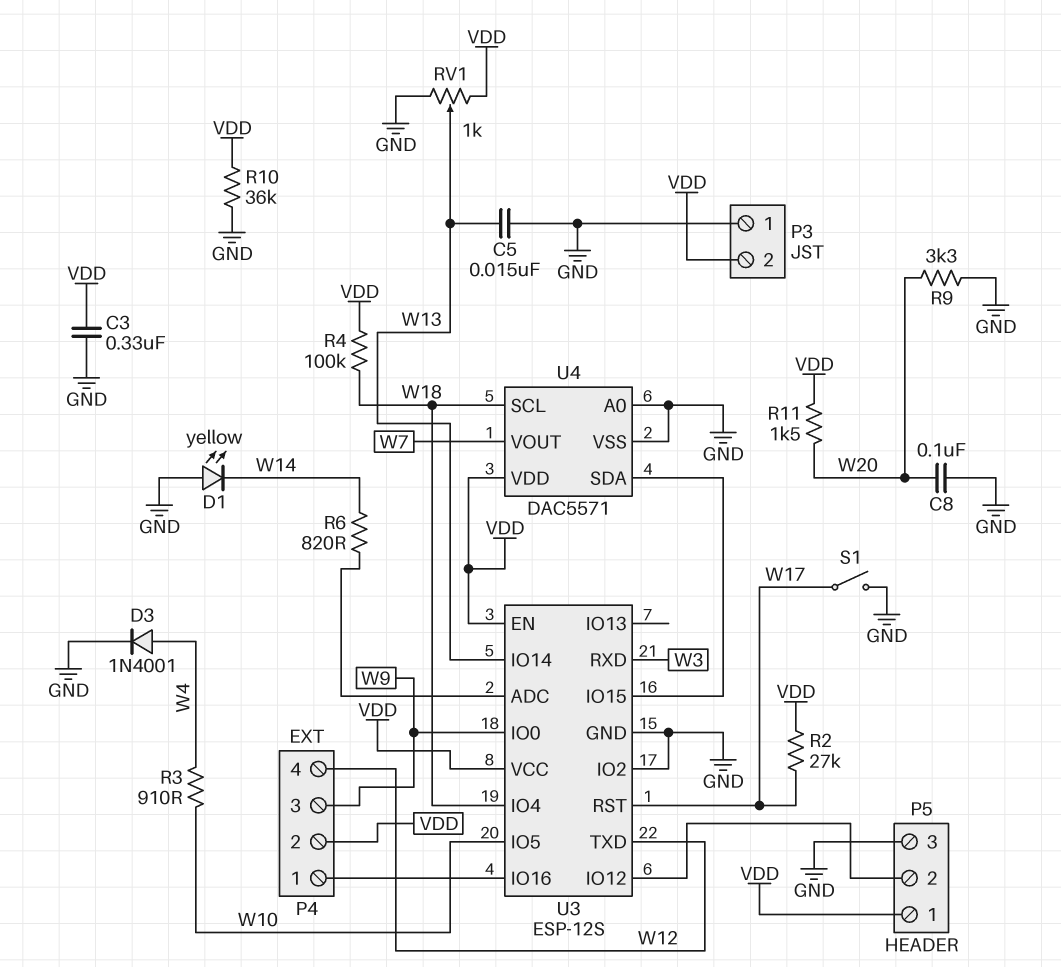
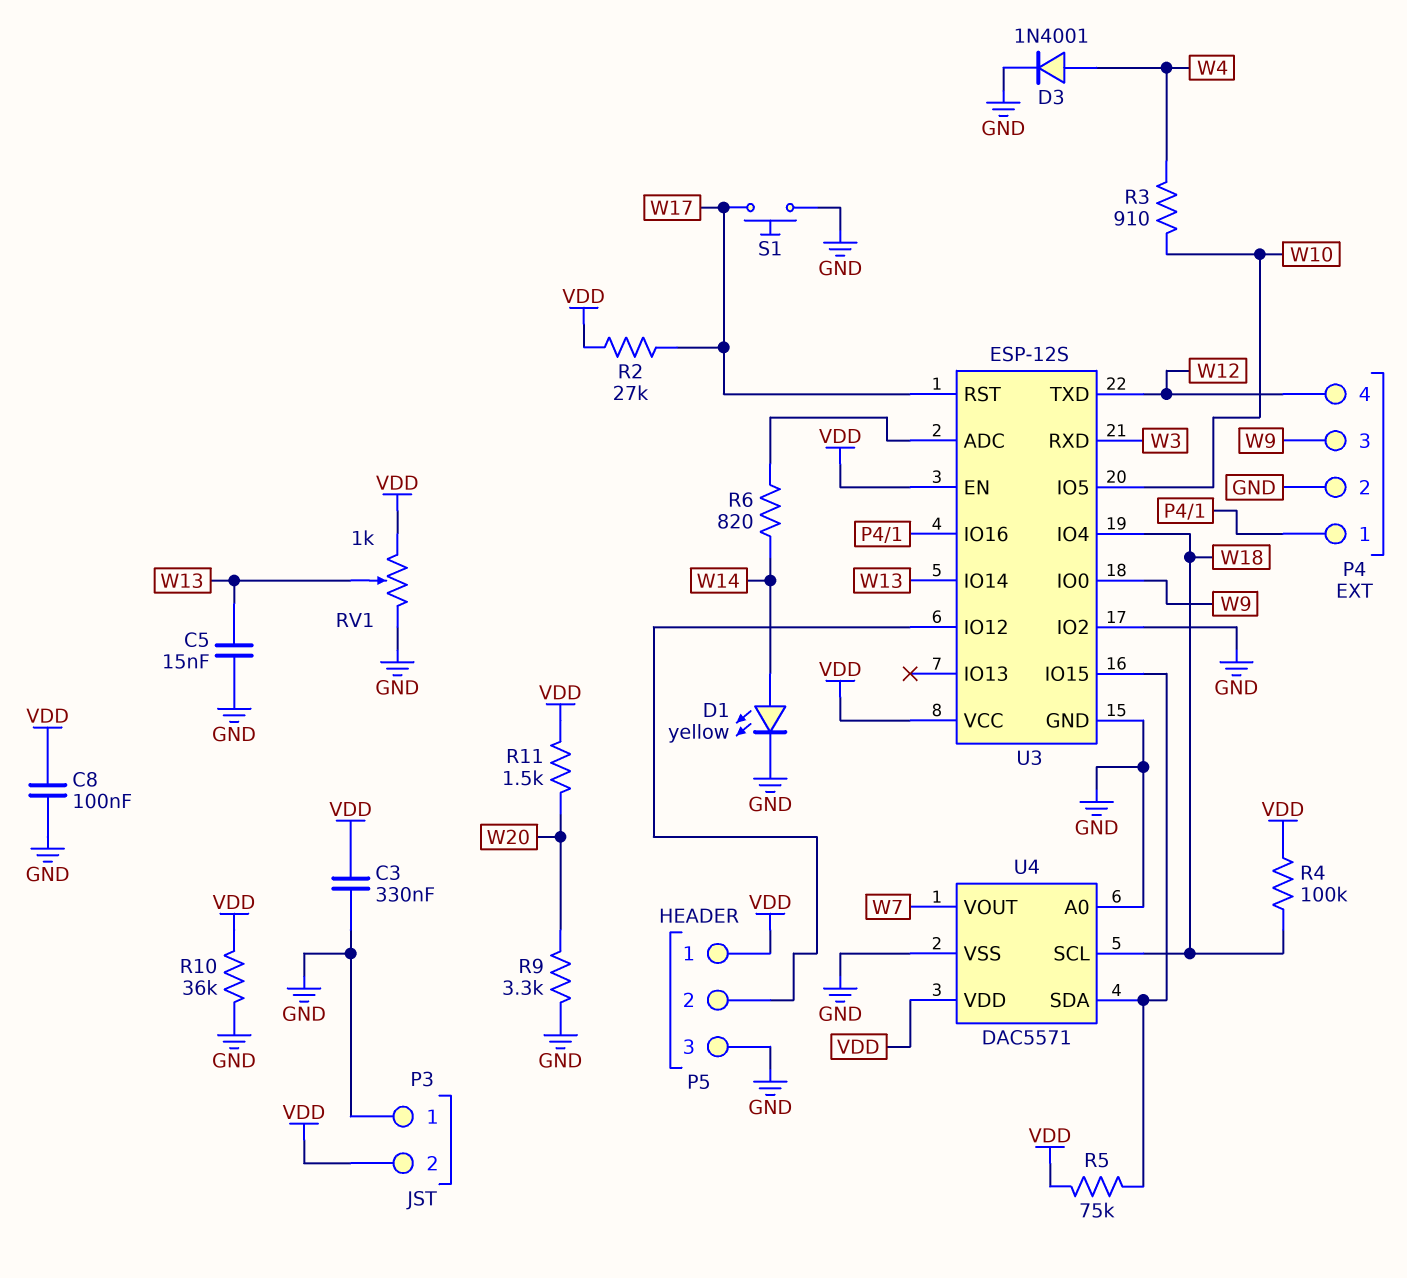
C8: 100nF (GND, W20) -> 100nF (GND, VDD)
D1: LED yellow (A GND, K W14) -> LED yellow (A W14, K GND)
P4 pin 2: VDD -> GND
R5: none -> 75k (U3/IO15, VDD)
S1: switch (GND, W17) -> button (GND, W17)

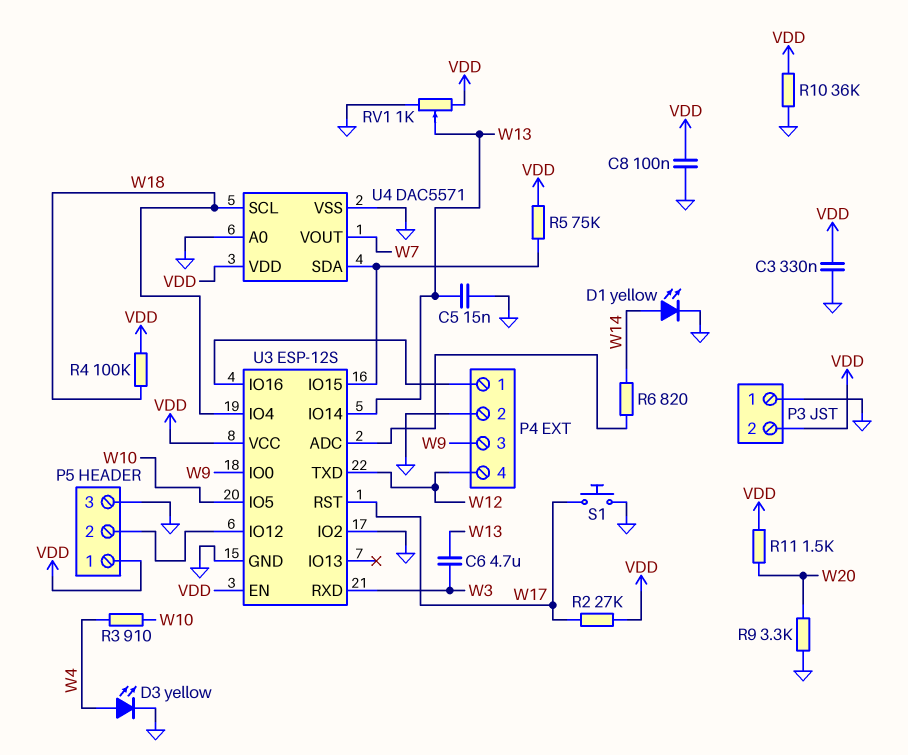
C6: none -> 4.7uF (W3, W13)
D3: diode 1N4001 (A W4, K GND) -> LED yellow (A W4, K GND)

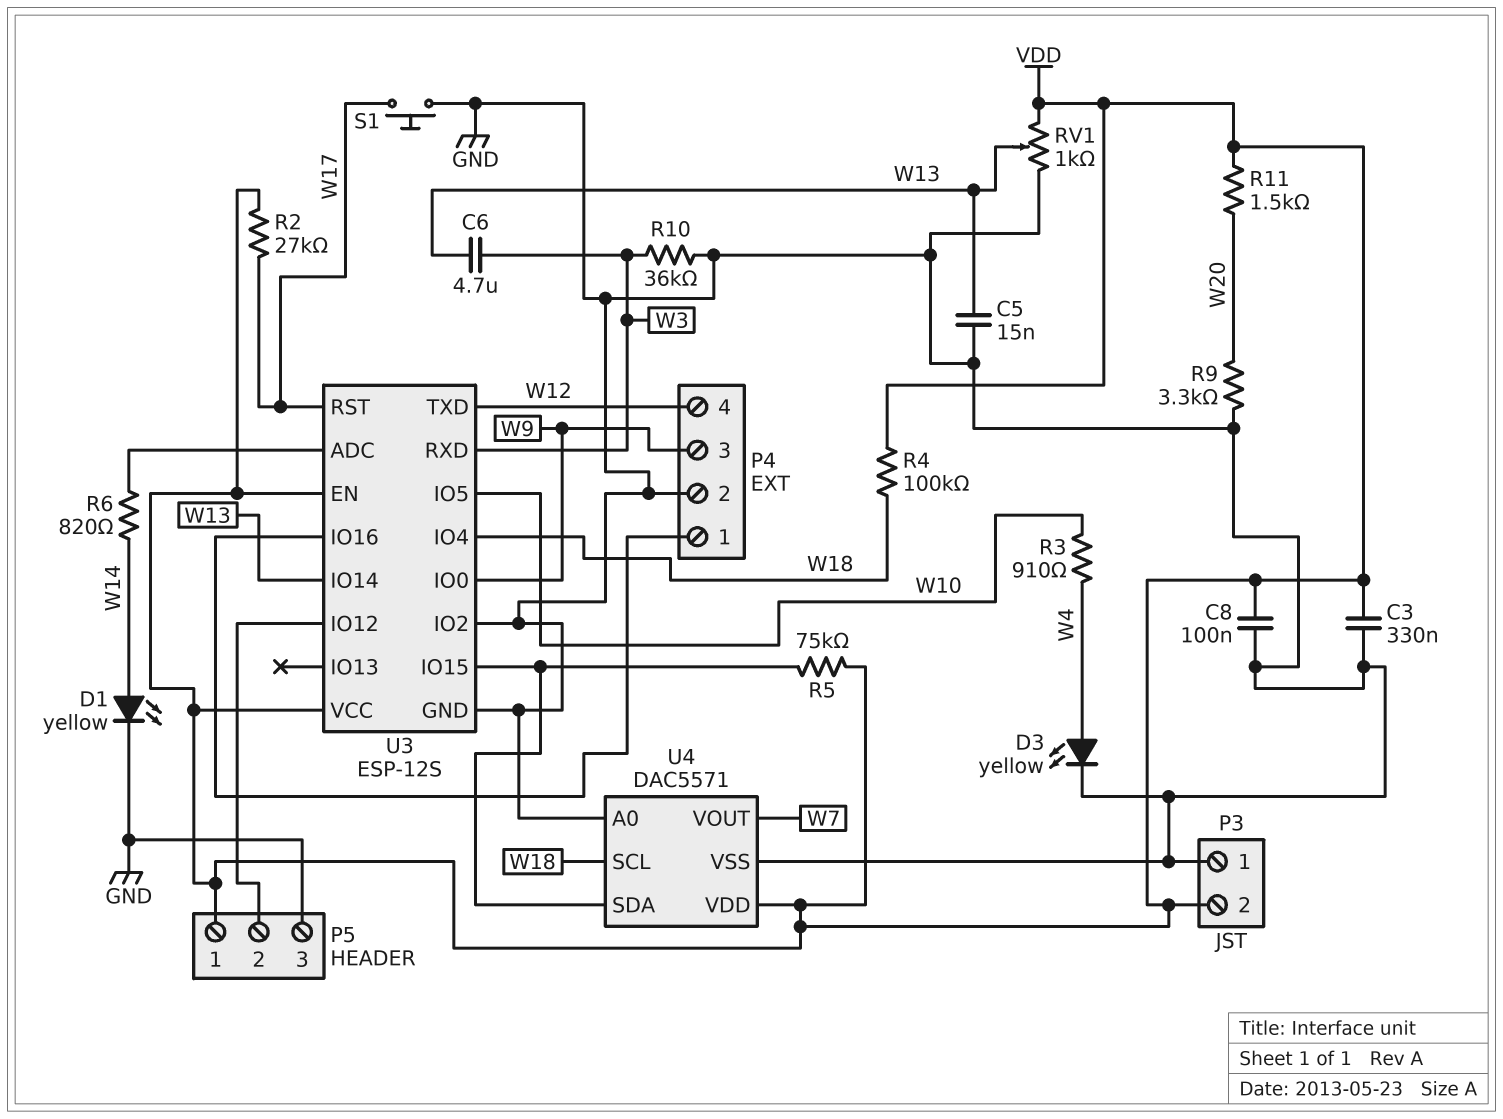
R10: 36k (GND, VDD) -> 36k (GND, W3)

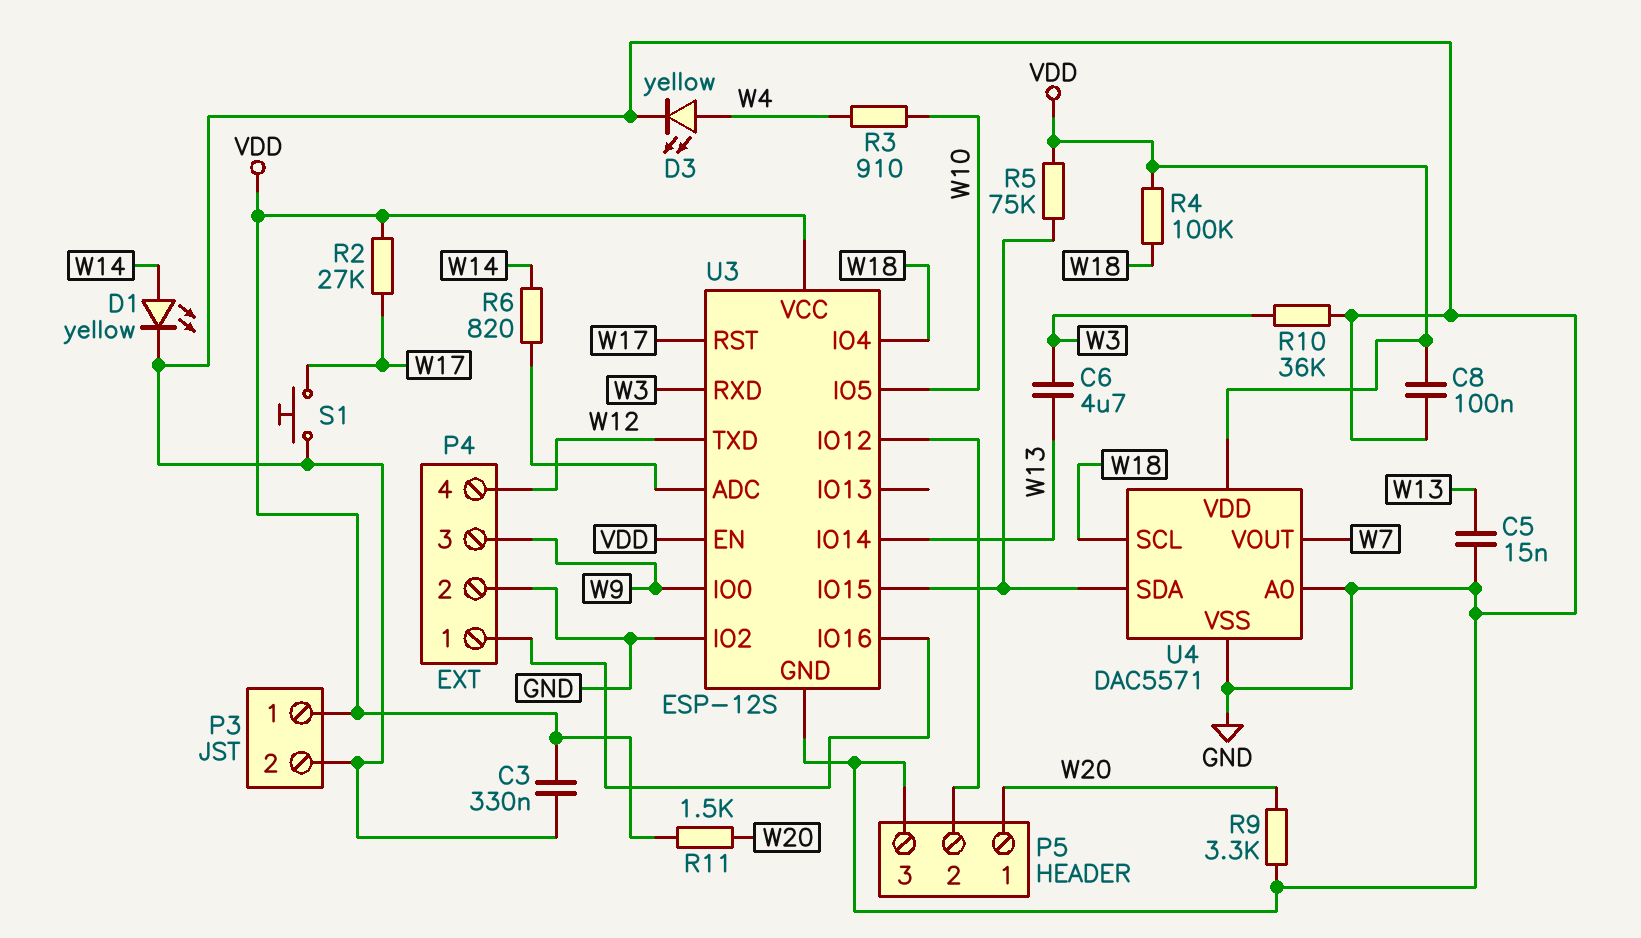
P3 pin 1: GND -> VDD
P3 pin 2: VDD -> GND
P5 pin 1: VDD -> W20
RV1: 1k (GND, VDD, wiper W13) -> none

